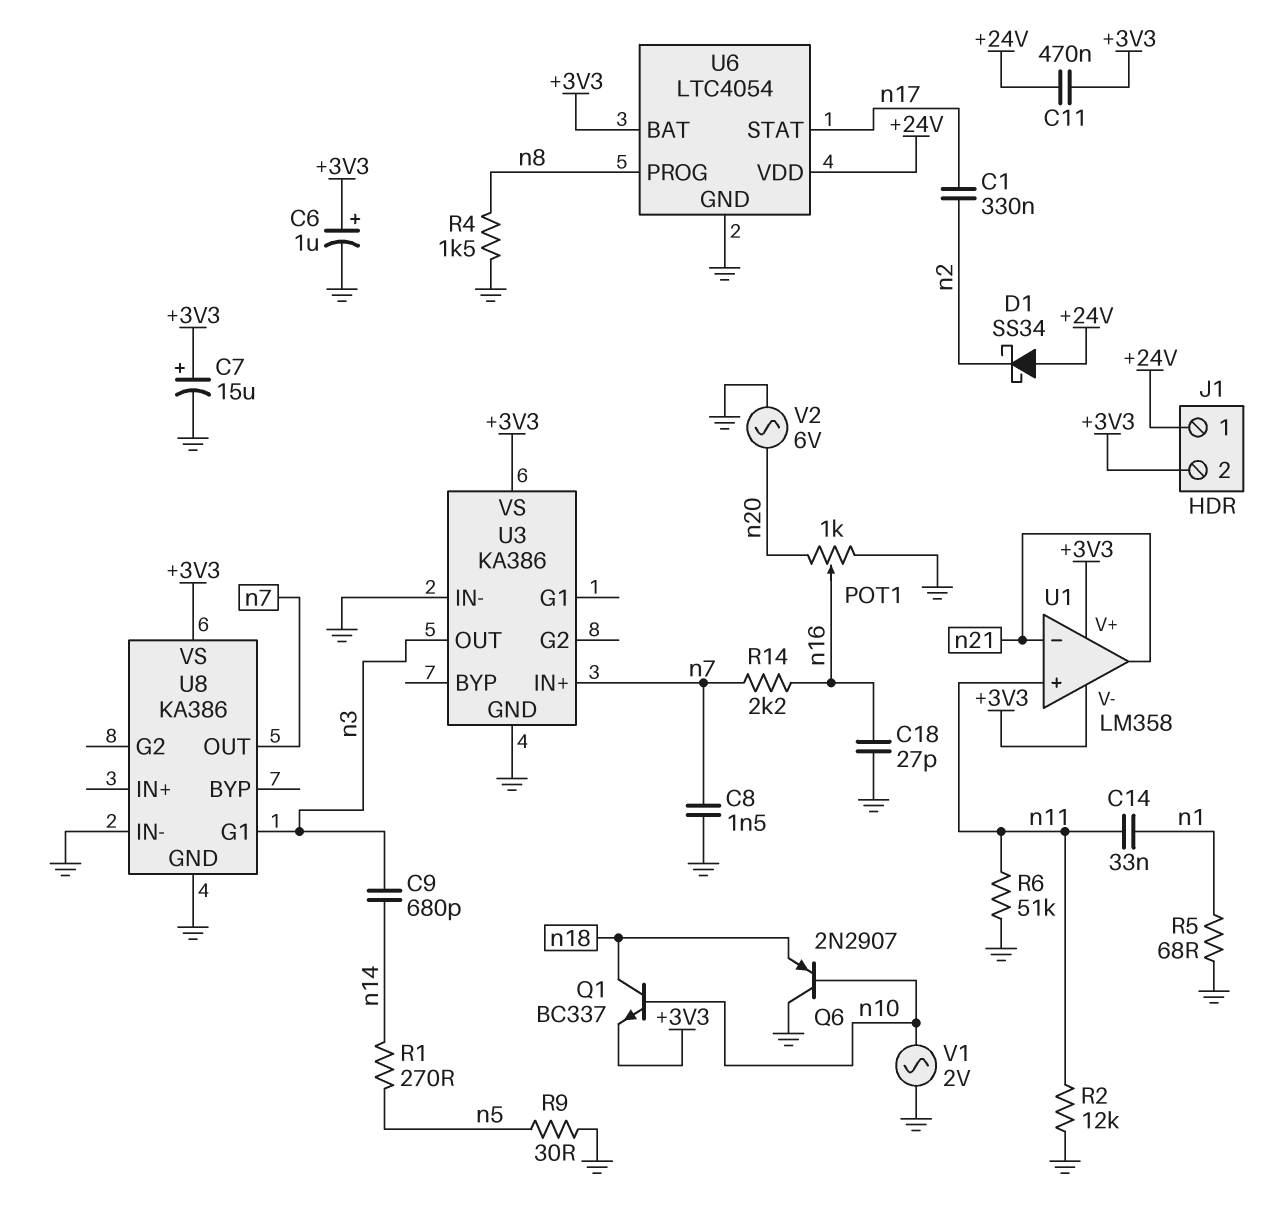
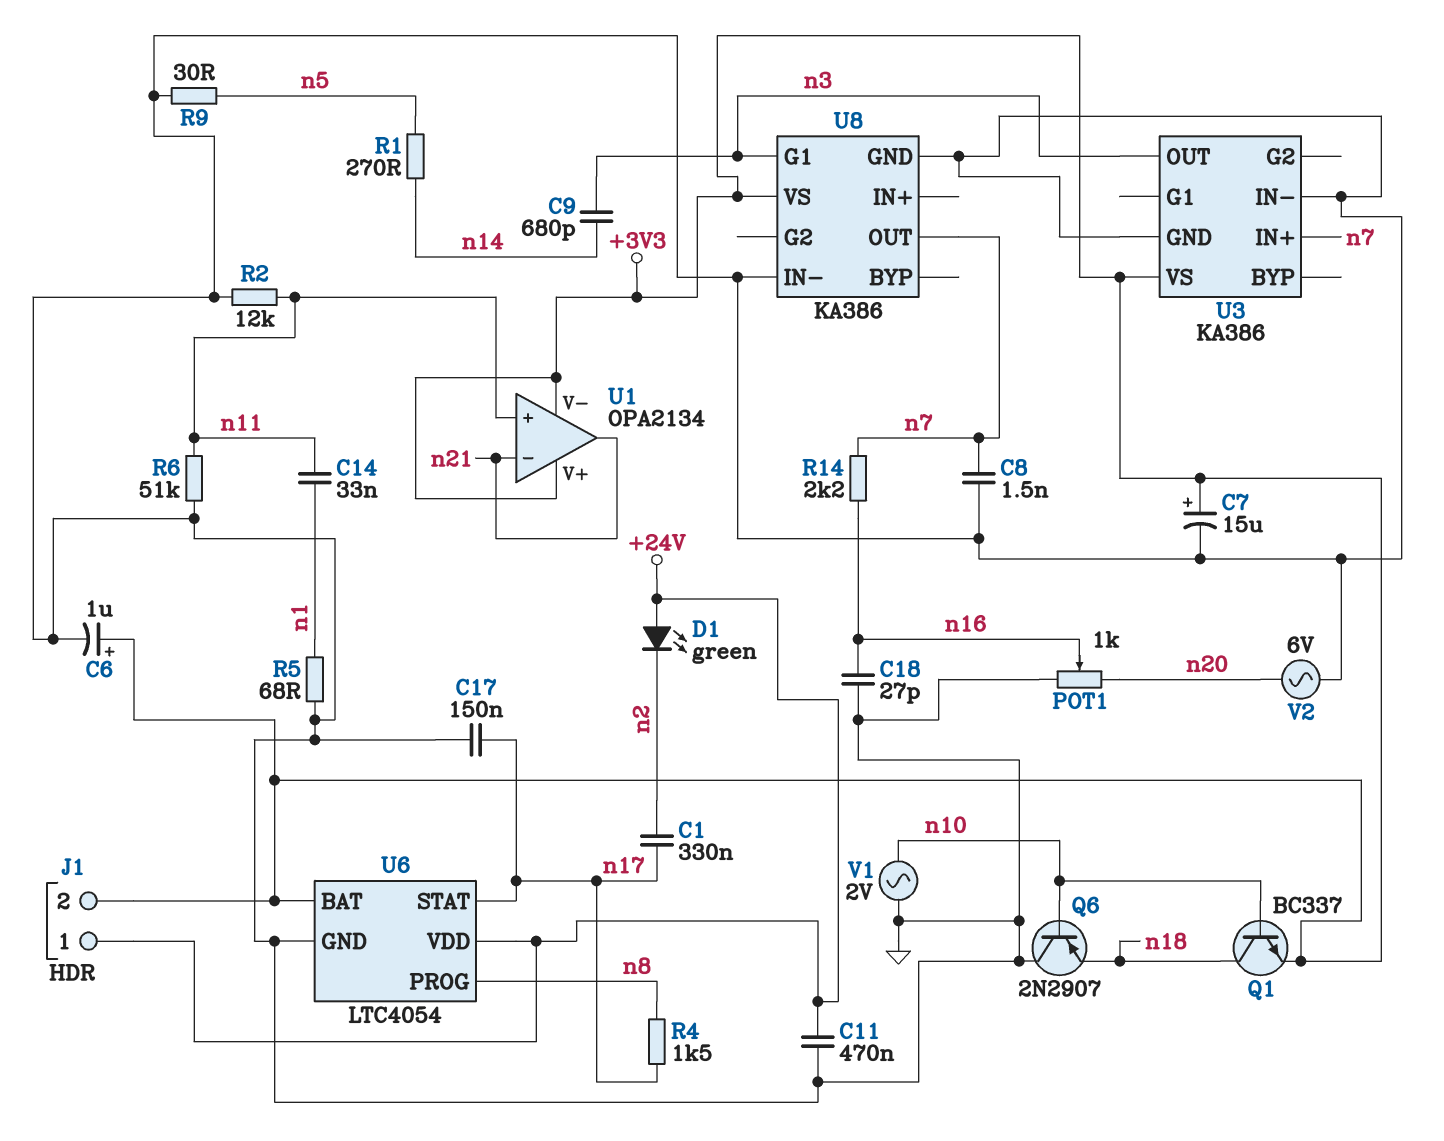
C11: 470nF (+3V3, +24V) -> 470nF (+24V, GND)
C17: none -> 150nF (GND, n17)
D1: schottky SS34 (A +24V, K n2) -> LED green (A +24V, K n2)
R4: 1.5k (GND, n8) -> 1.5k (n8, n17)
U1: LM358 -> OPA2134

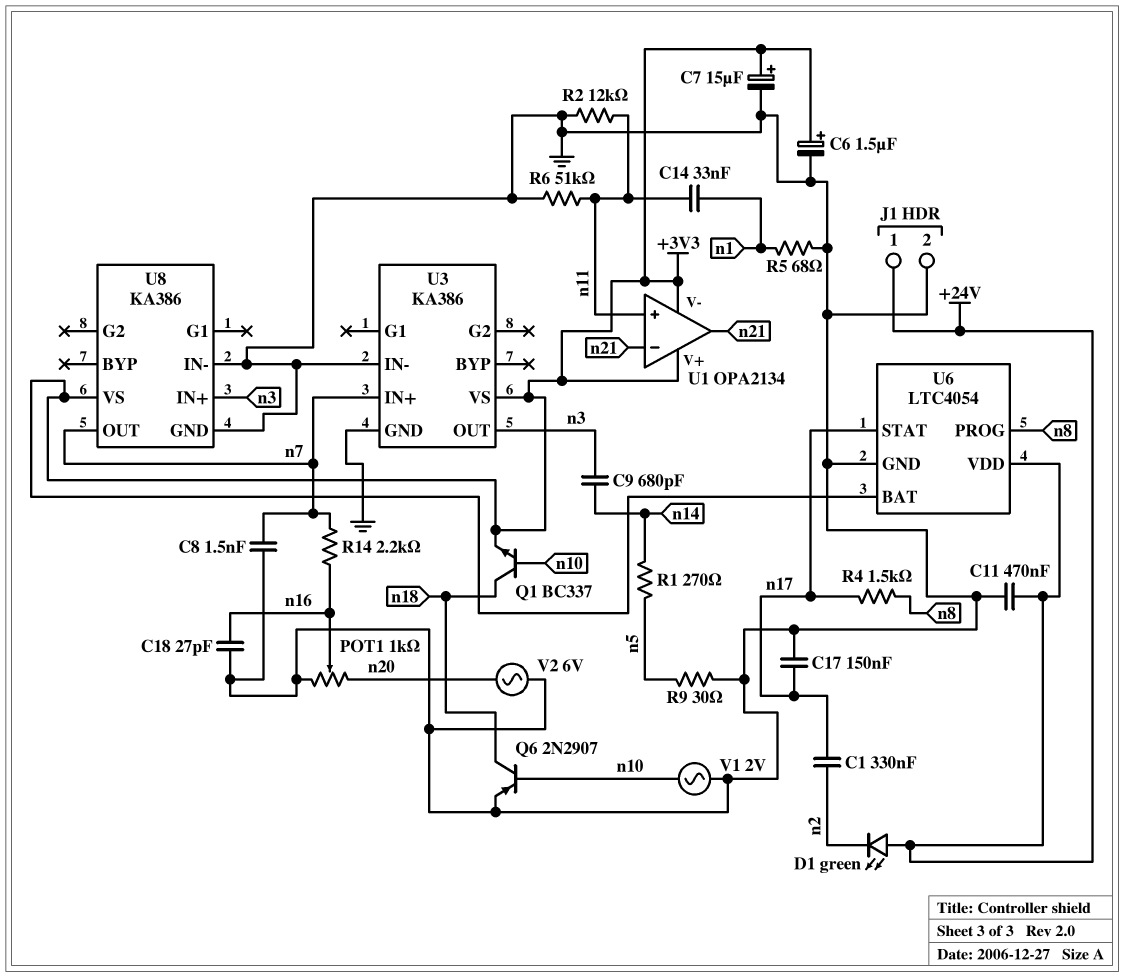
C6: 1uF (plus +3V3, minus GND) -> 1.5uF (plus +3V3, minus GND)
J1 pin 2: +3V3 -> GND
Q6: PNP 2N2907 (B n10, C GND, E n18) -> PNP 2N2907 (B n10, C n18, E GND)
U8 pin G1: n3 -> none
U8 pin IN+: none -> n3

